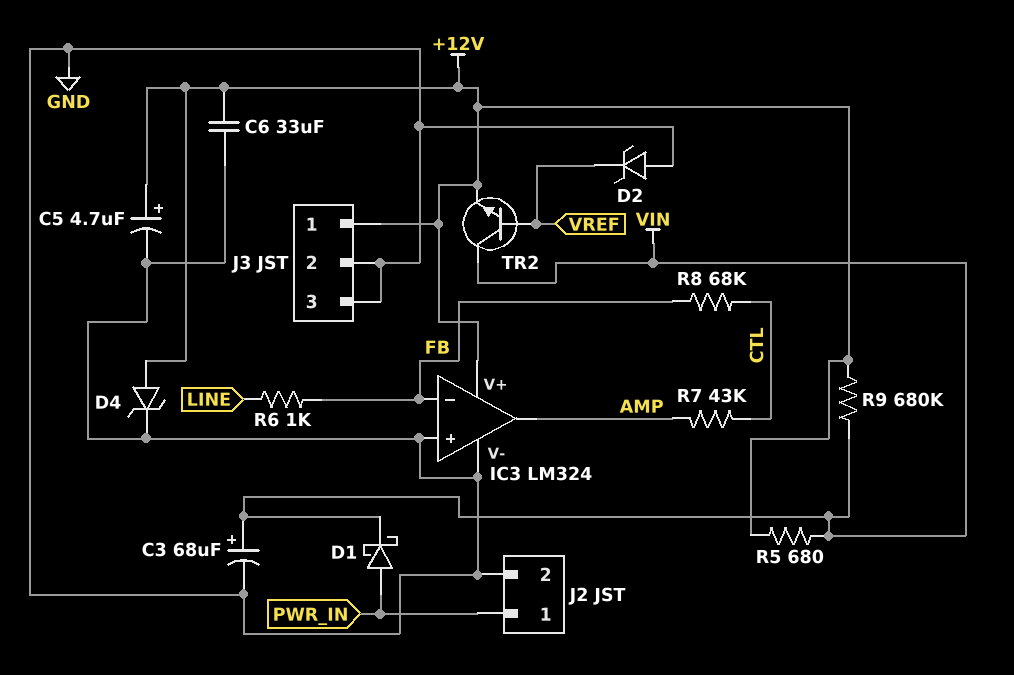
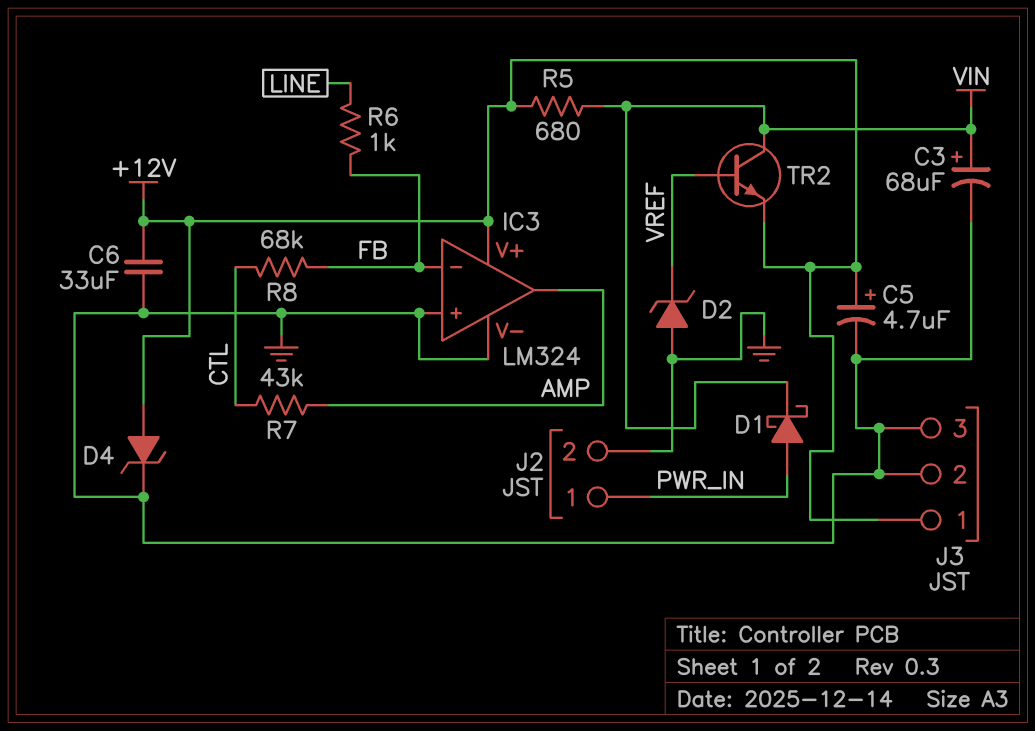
R9: 680k (+12V, VIN) -> none

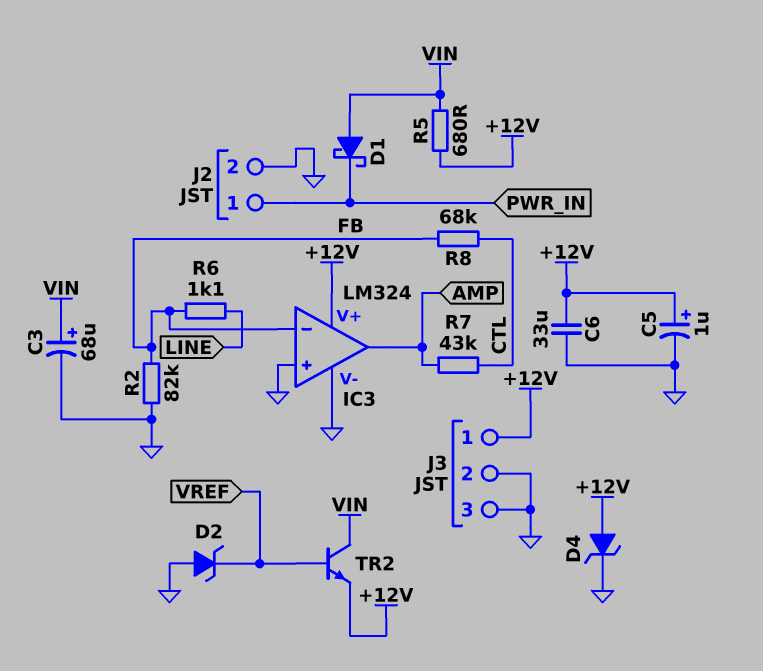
C5: 4.7uF (plus +12V, minus GND) -> 1uF (plus +12V, minus GND)
D1: schottky (A PWR_IN, K VIN) -> schottky (A VIN, K PWR_IN)
R2: none -> 82k (FB, GND)
R6: 1k (FB, LINE) -> 1.1k (FB, LINE)

